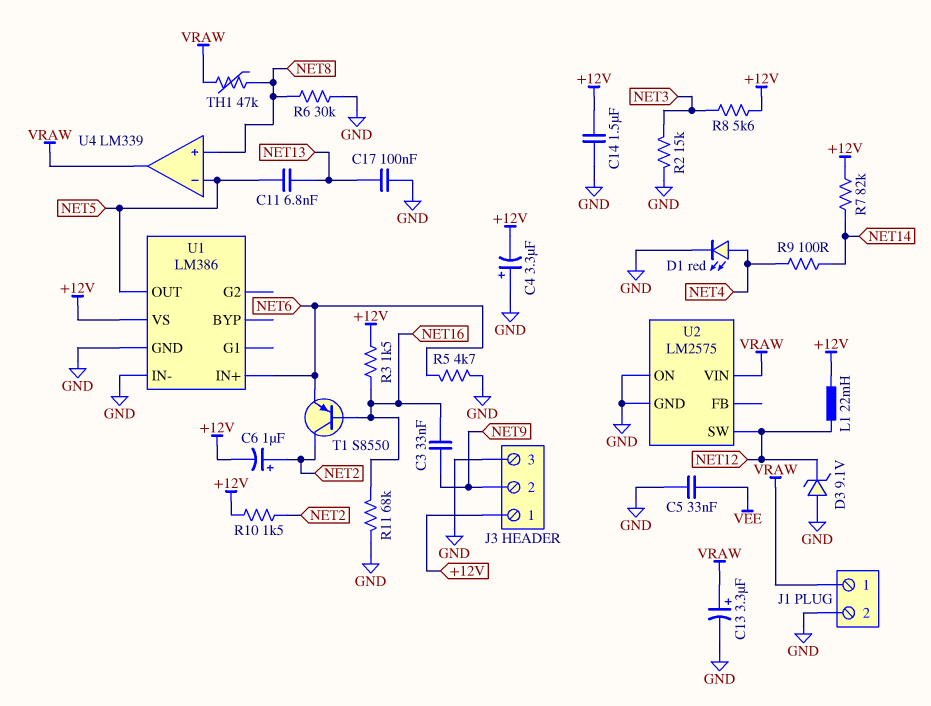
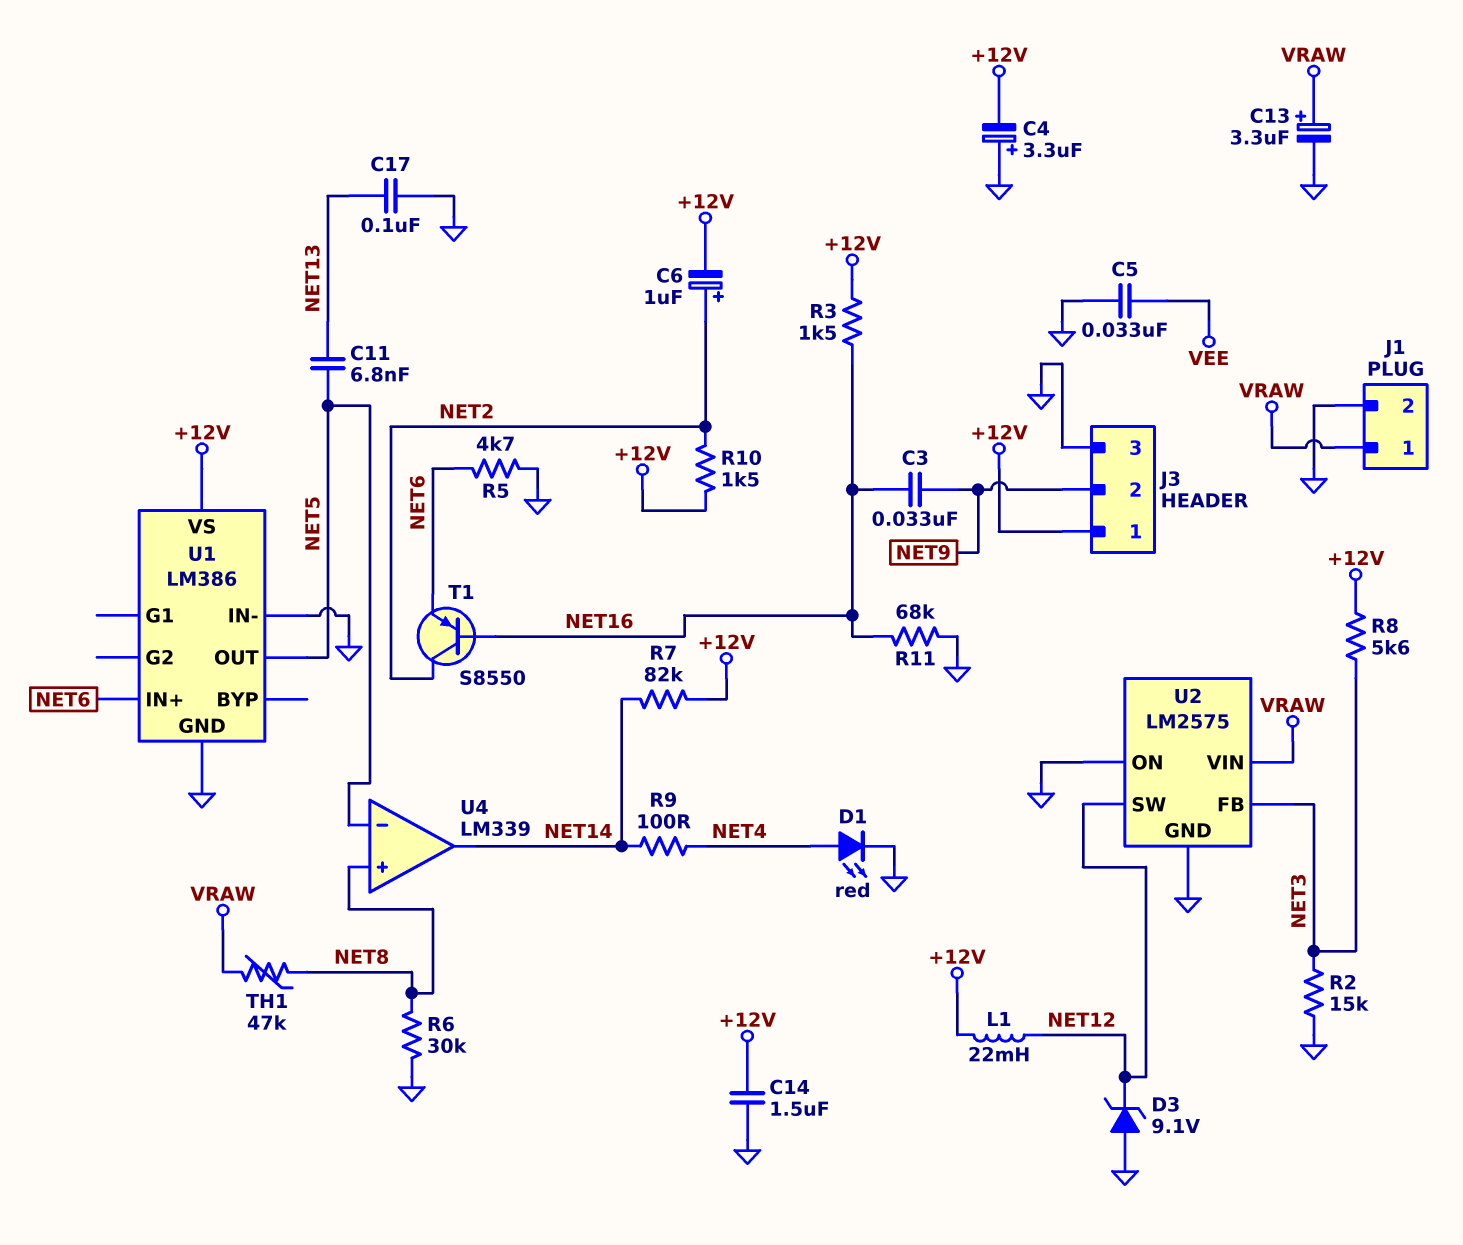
U2 pin FB: none -> NET3
U4 pin out: VRAW -> NET14

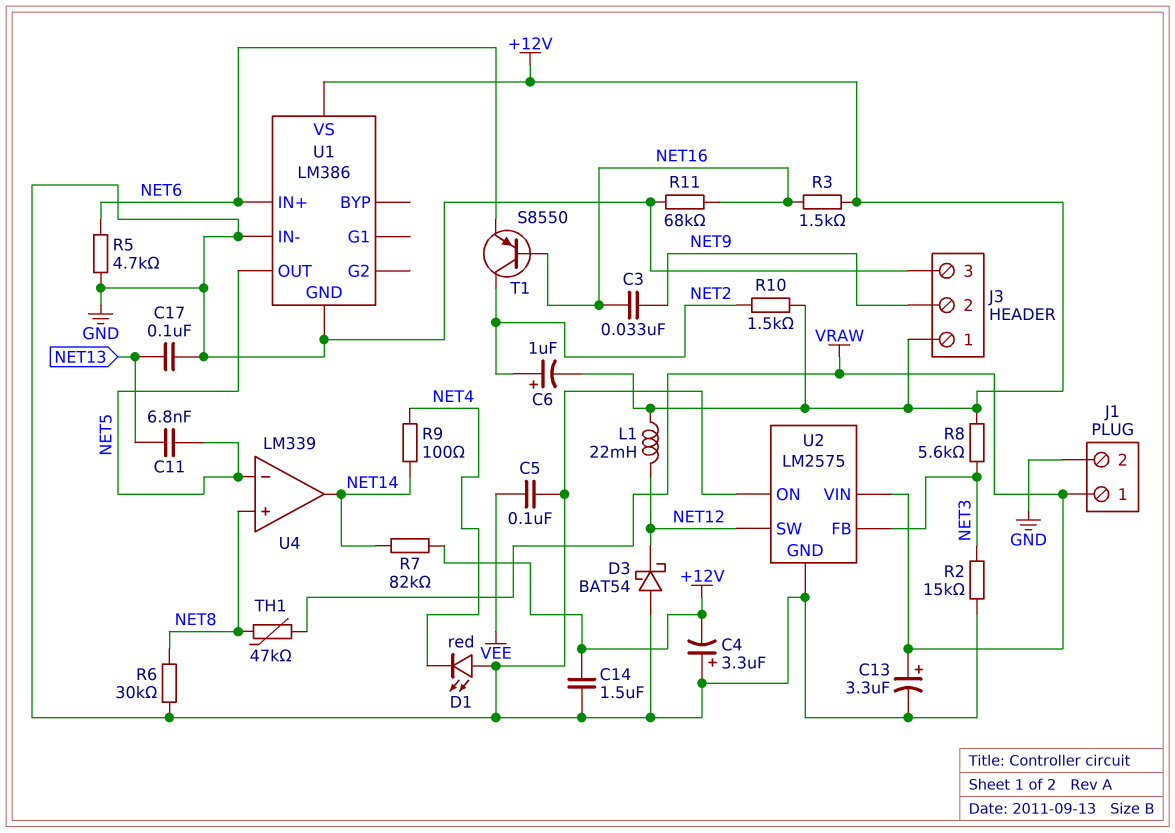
C5: 33nF (GND, VEE) -> 100nF (GND, VEE)
D1: LED red (A NET4, K GND) -> LED red (A GND, K NET4)
D3: zener 9.1V (A GND, K NET12) -> schottky BAT54 (A GND, K NET12)

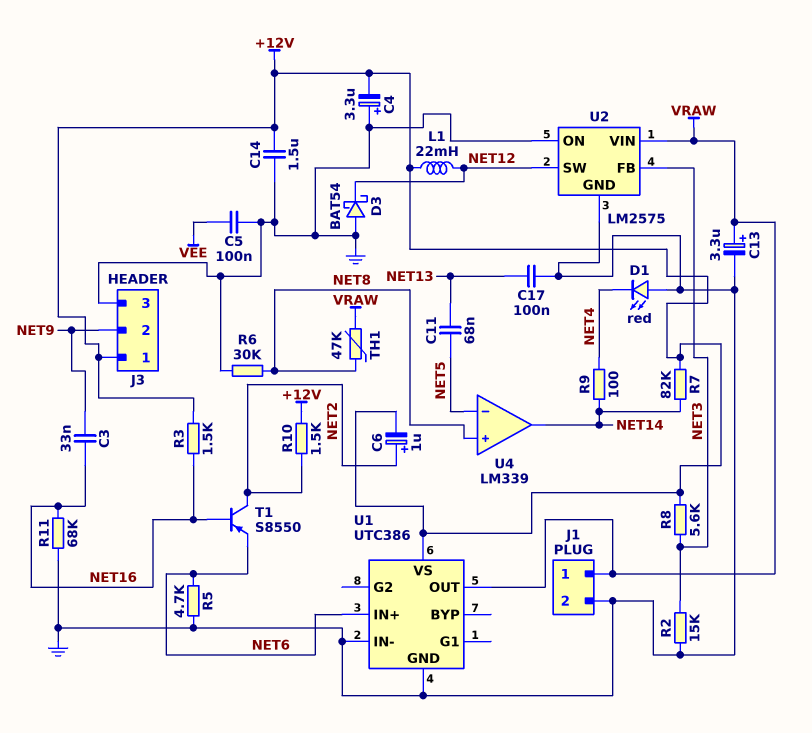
C11: 6.8nF (NET5, NET13) -> 68nF (NET5, NET13)
U1: LM386 -> UTC386
U1 pin OUT: NET5 -> VRAW

